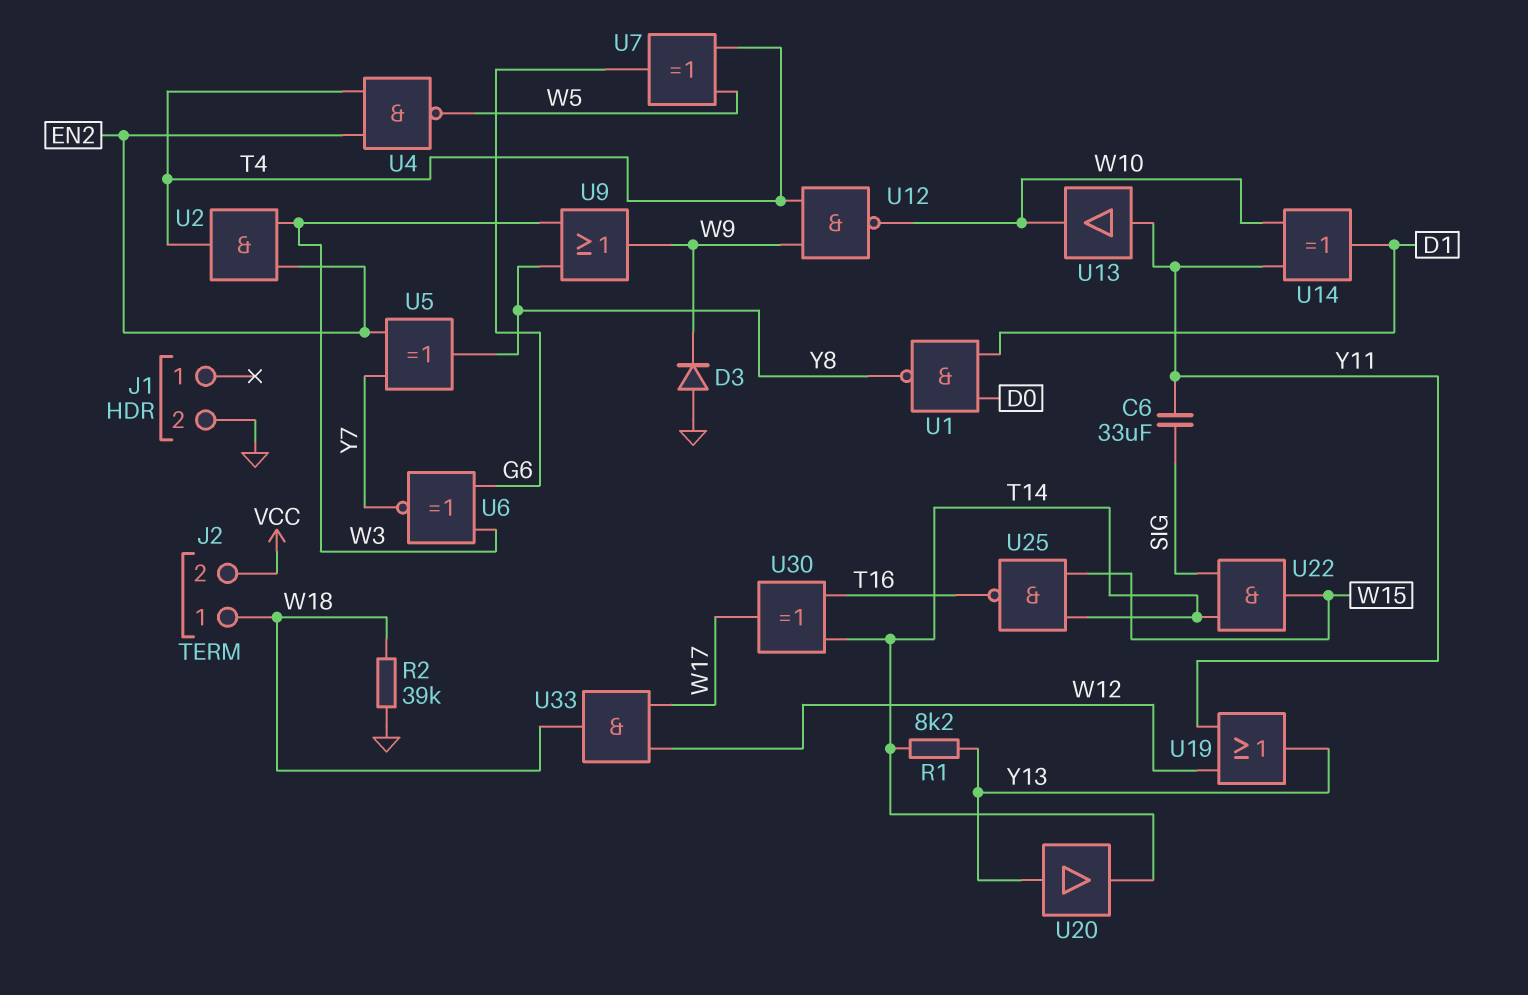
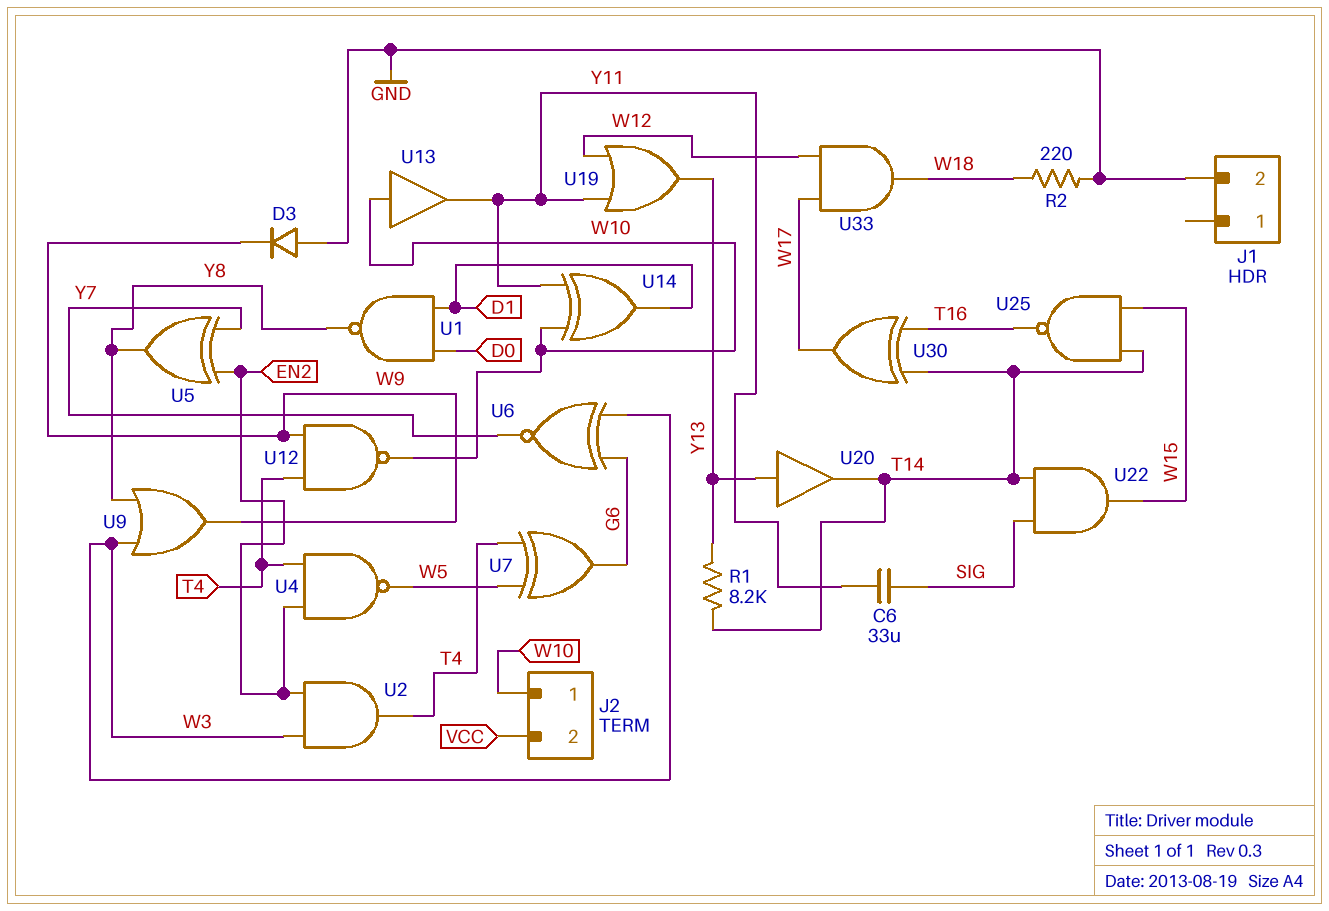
J2 pin 1: W18 -> W10
R2: 39k (GND, W18) -> 220 (GND, W18)
U13: buffer (in Y11, out W10) -> buffer (in W10, out Y11)

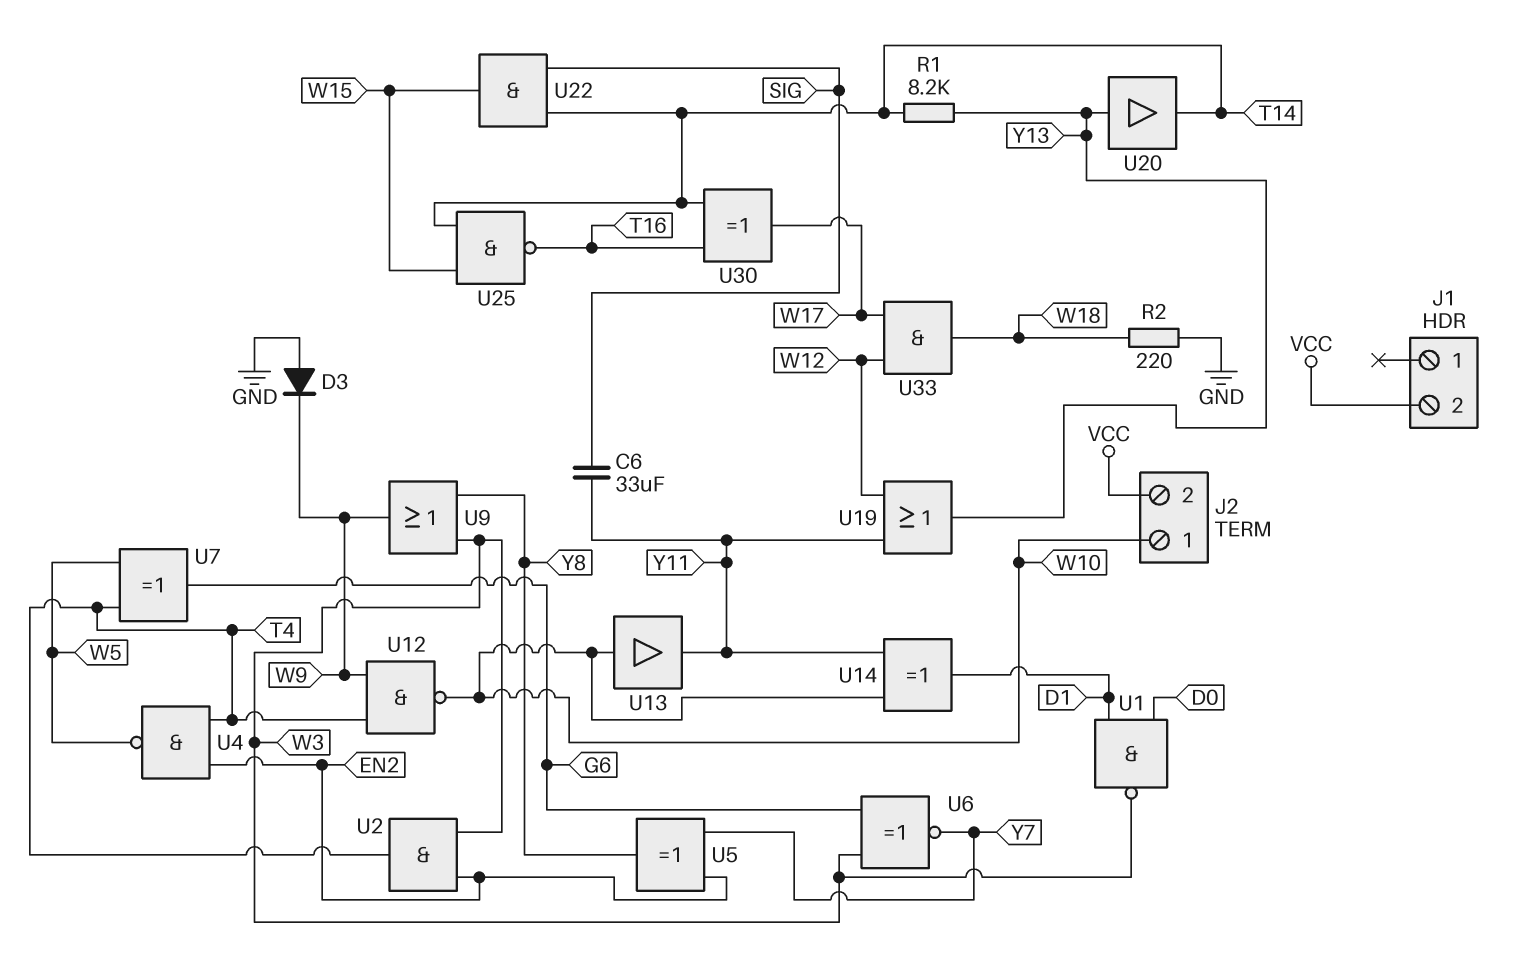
J1 pin 2: GND -> VCC
U1: NAND (in D0, in D1, out Y8) -> NAND (in D0, in D1, out W3)

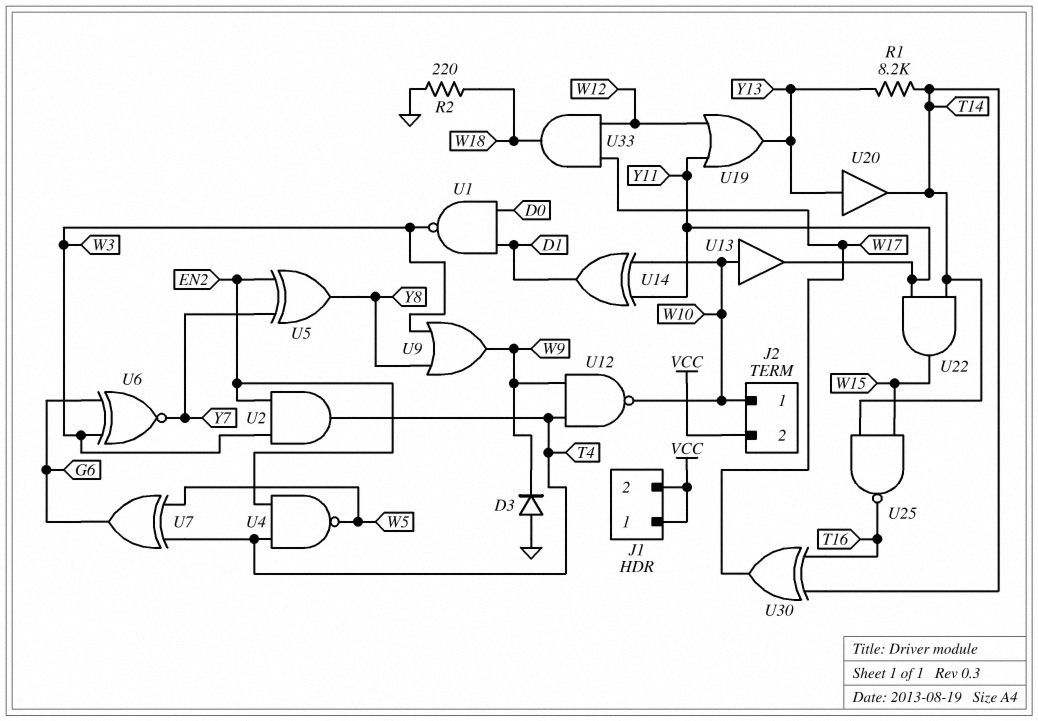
C6: 33uF (SIG, Y11) -> none
J1 pin 1: none -> VCC
U22: AND (in SIG, in T14, out W15) -> AND (in T14, in Y11, out W15)

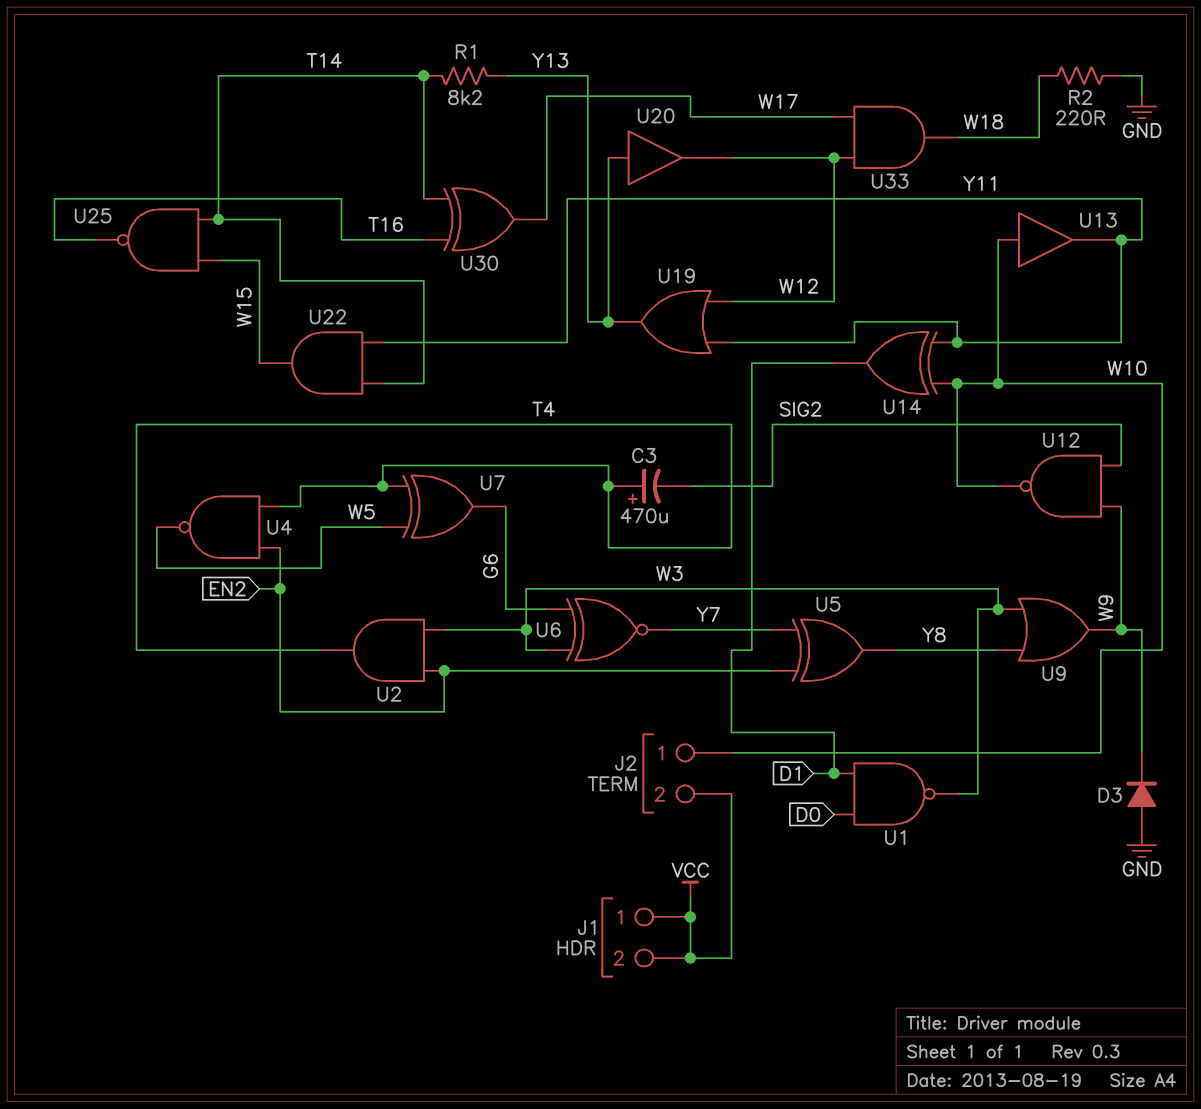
C3: none -> 470uF (plus T4, minus SIG2)
U12: NAND (in T4, in W9, out W10) -> NAND (in SIG2, in W9, out W10)
U20: buffer (in Y13, out T14) -> buffer (in Y13, out W12)

